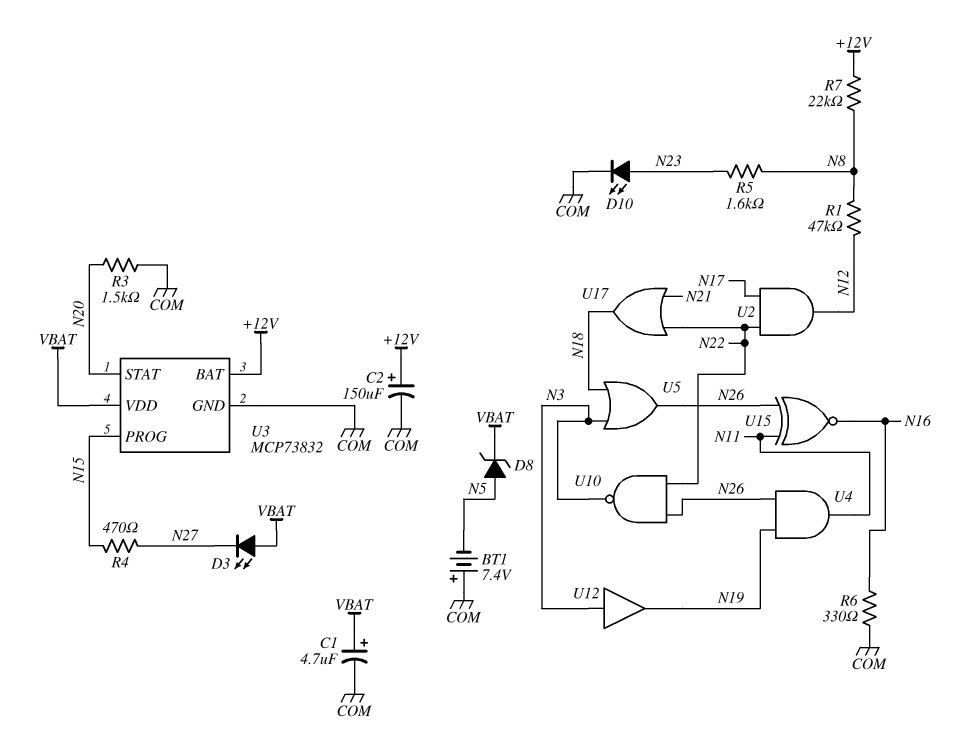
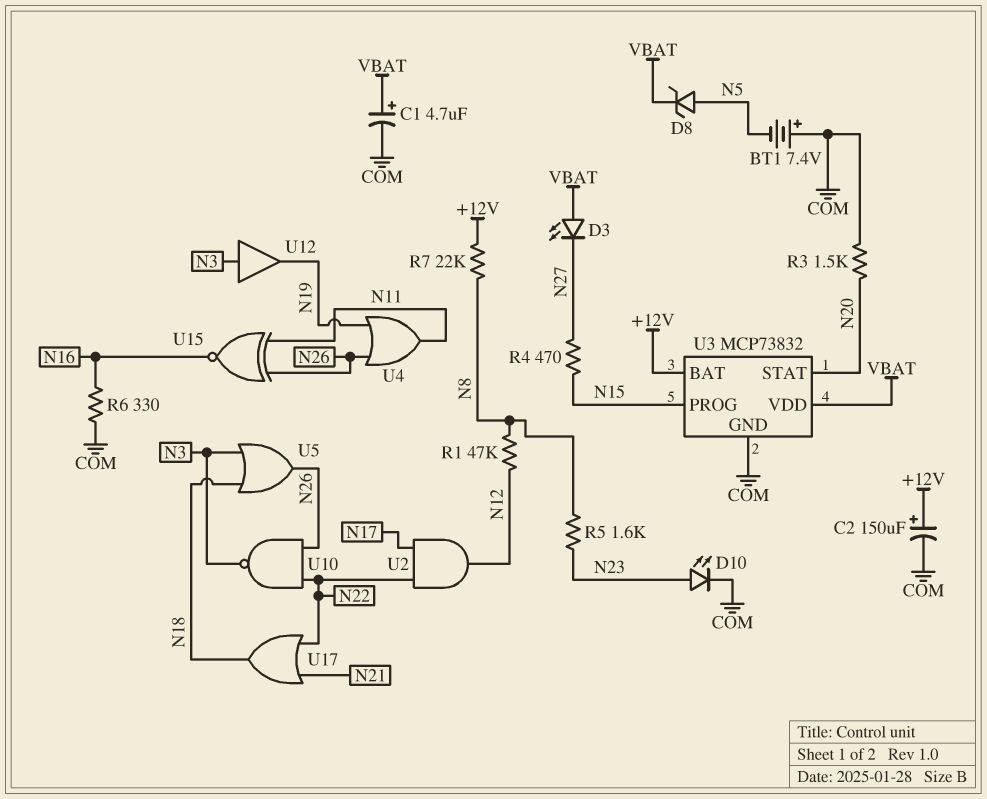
U4: AND (in N19, in N26, out N11) -> OR (in N19, in N26, out N11)

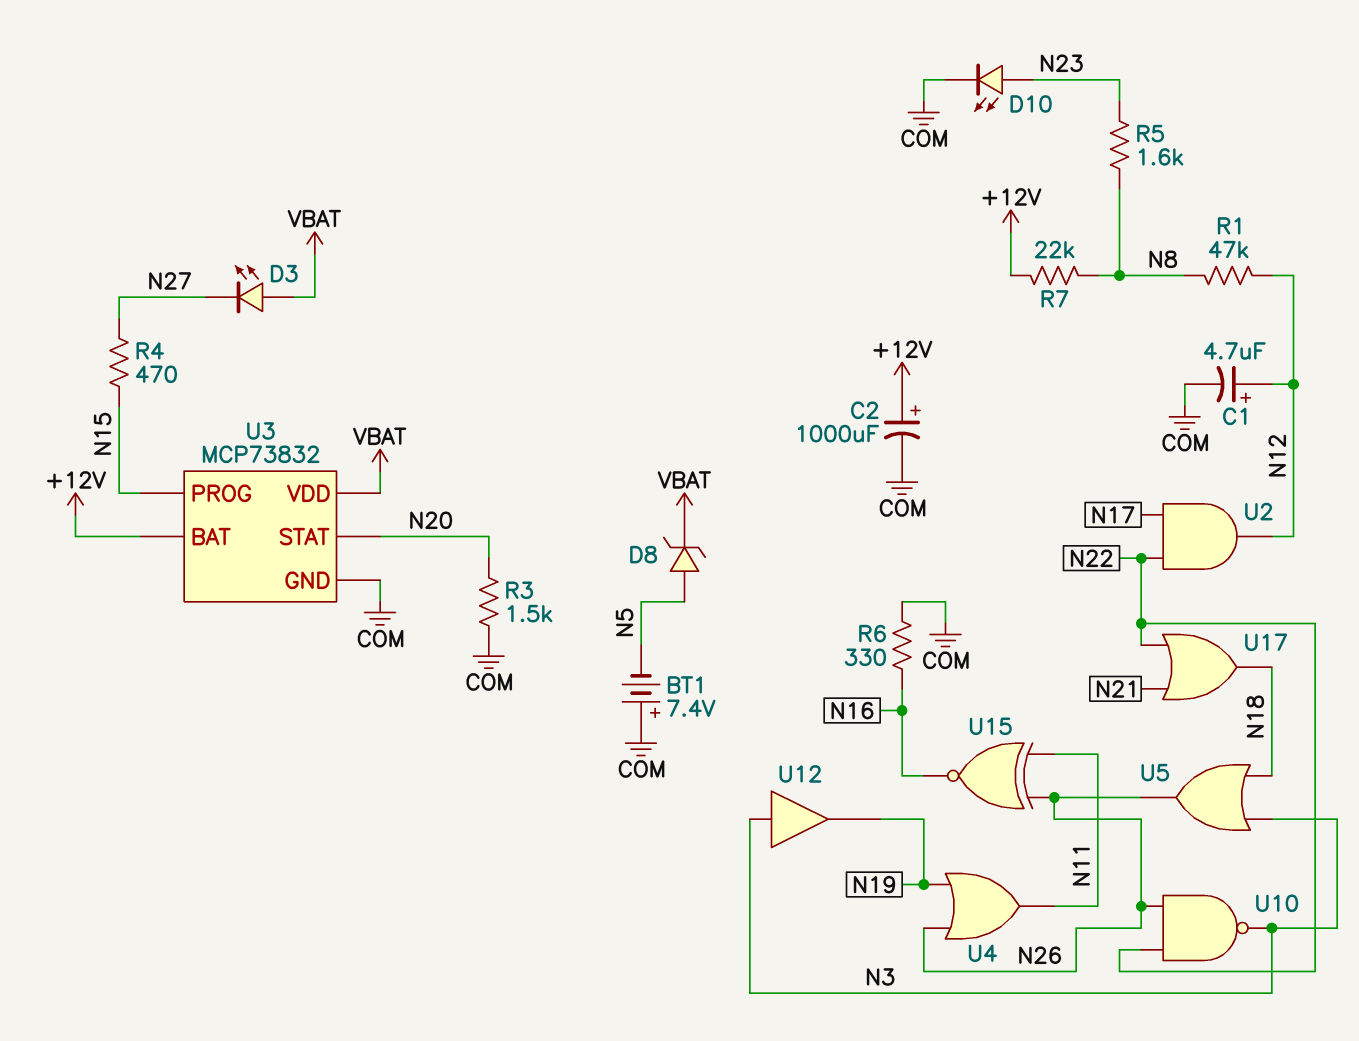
C1: 4.7uF (plus VBAT, minus COM) -> 4.7uF (plus N12, minus COM)
C2: 150uF (plus +12V, minus COM) -> 1000uF (plus +12V, minus COM)

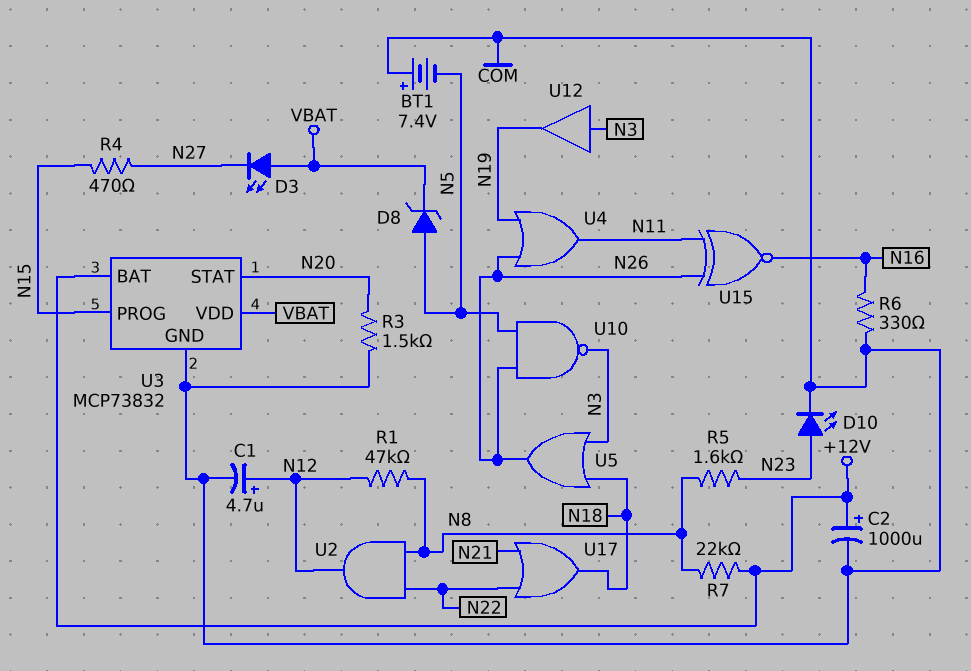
U2: AND (in N17, in N22, out N12) -> AND (in N8, in N22, out N12)
U10: NAND (in N22, in N26, out N3) -> NAND (in N5, in N26, out N3)

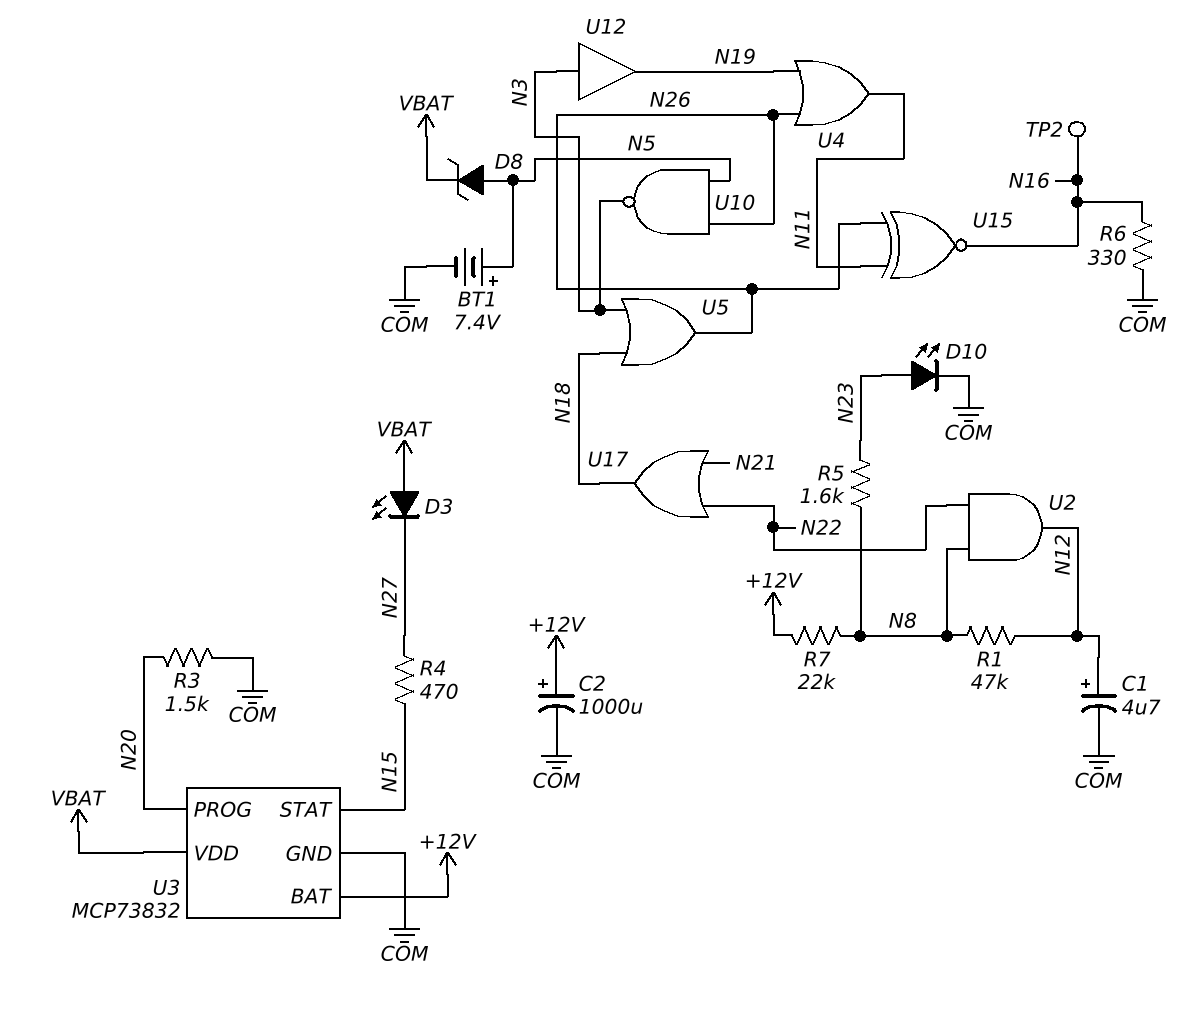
BT1: 7.4V (plus COM, minus N5) -> 7.4V (plus N5, minus COM)
TP2: none -> test point (N16)
U3 pin PROG: N15 -> N20
U3 pin STAT: N20 -> N15

